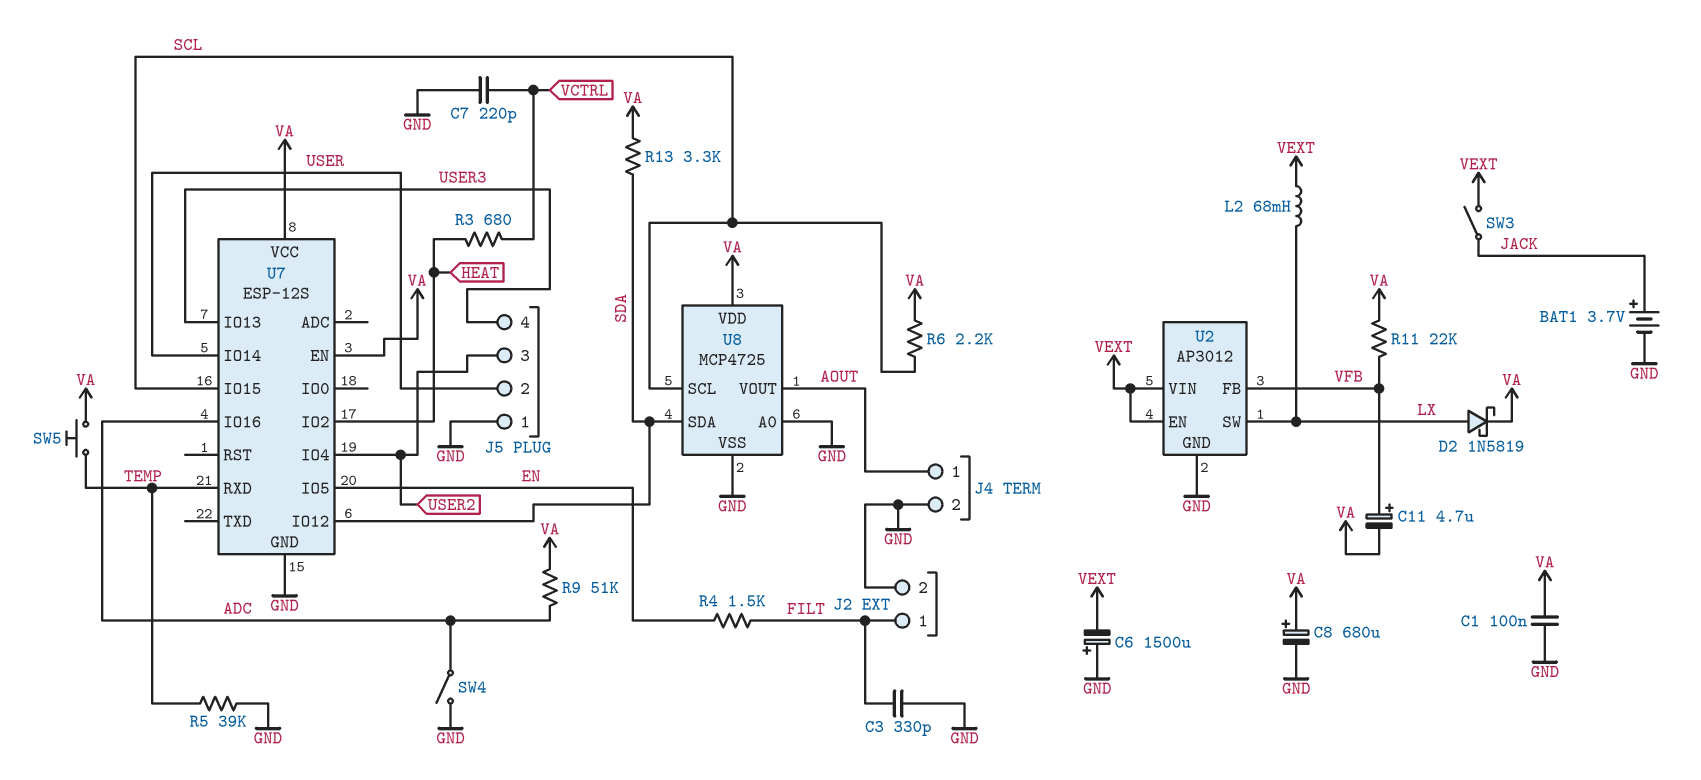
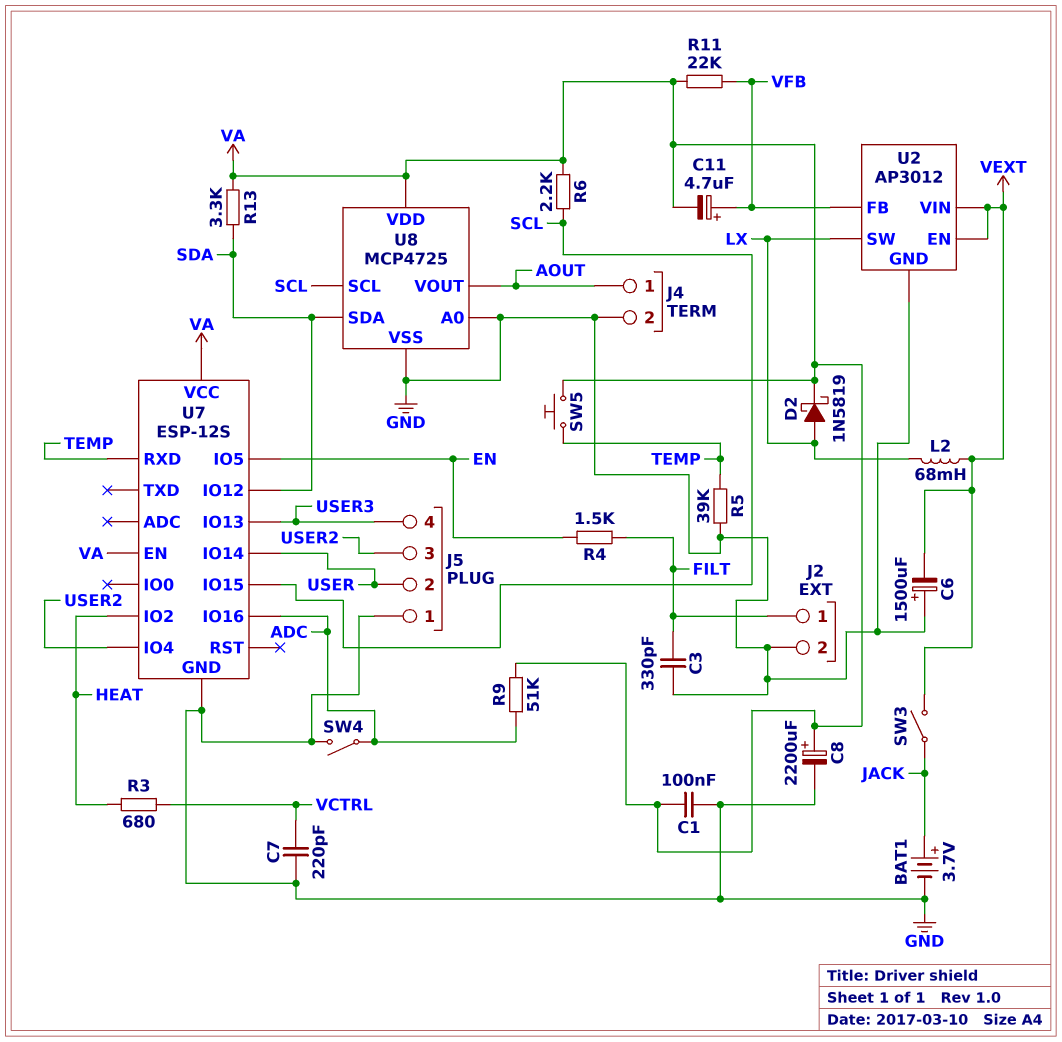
C8: 680uF (plus VA, minus GND) -> 2200uF (plus VA, minus GND)

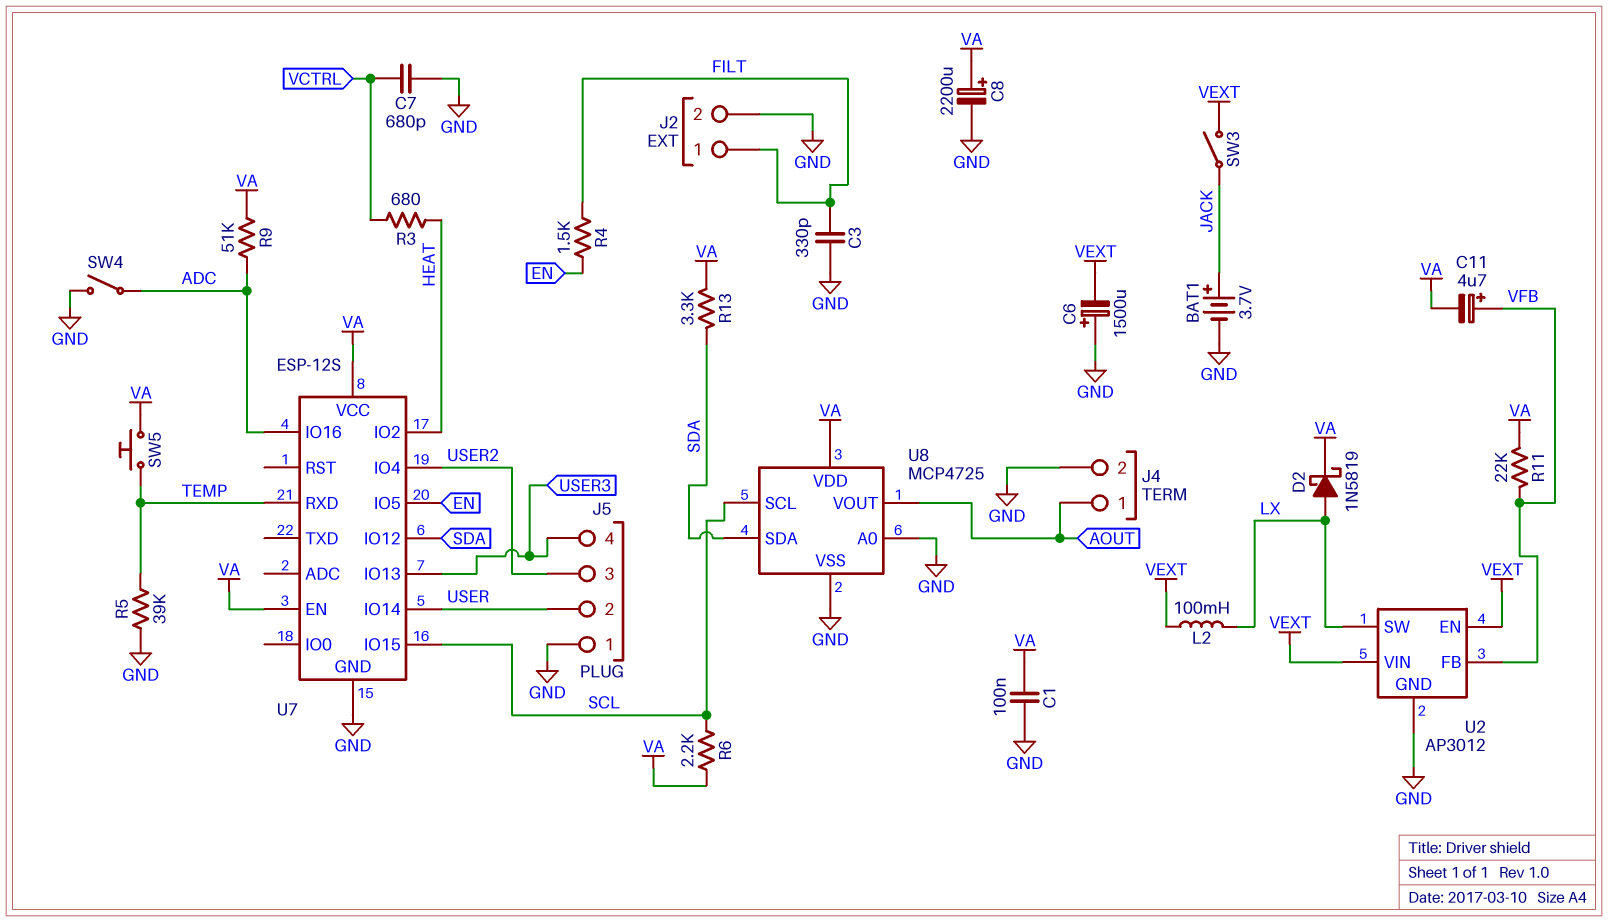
C7: 220pF (GND, VCTRL) -> 680pF (GND, VCTRL)
L2: 68mH (LX, VEXT) -> 100mH (LX, VEXT)

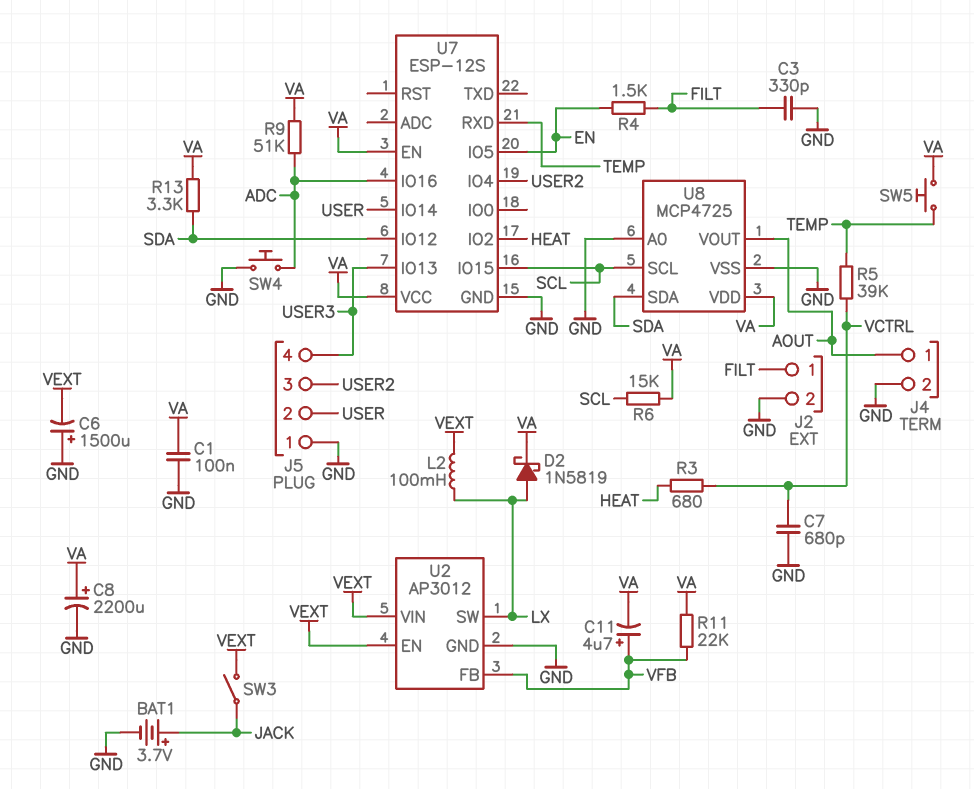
R5: 39k (GND, TEMP) -> 39k (TEMP, VCTRL)
R6: 2.2k (SCL, VA) -> 15k (SCL, VA)
SW4: switch (ADC, GND) -> button (ADC, GND)

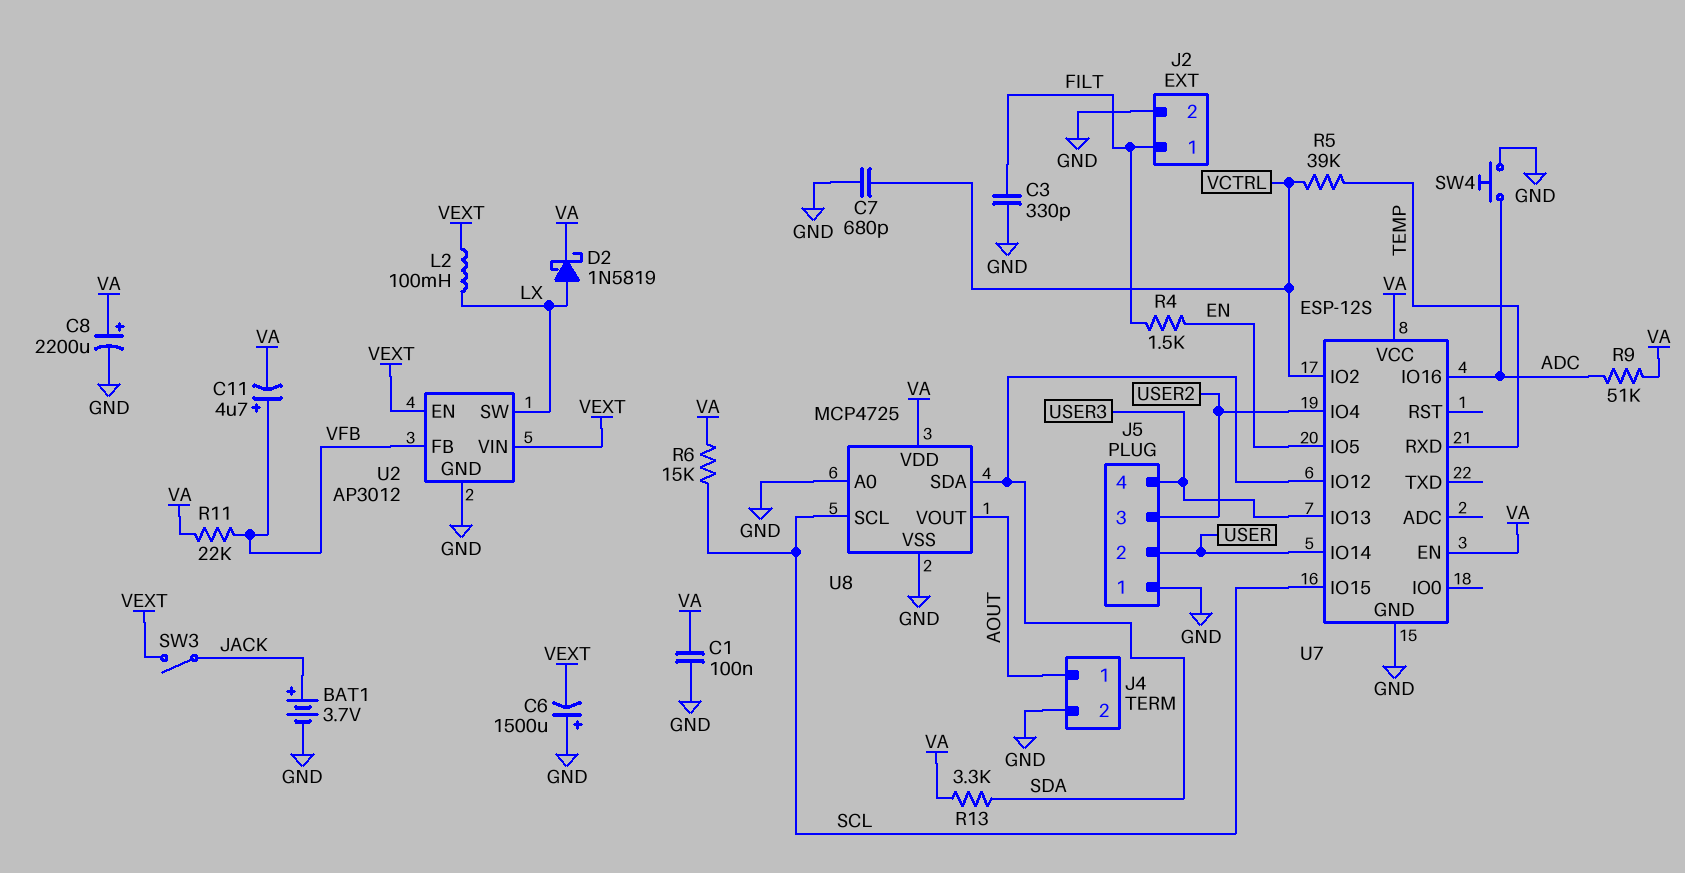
R3: 680 (HEAT, VCTRL) -> none
SW5: button (TEMP, VA) -> none
U7 pin IO2: HEAT -> VCTRL

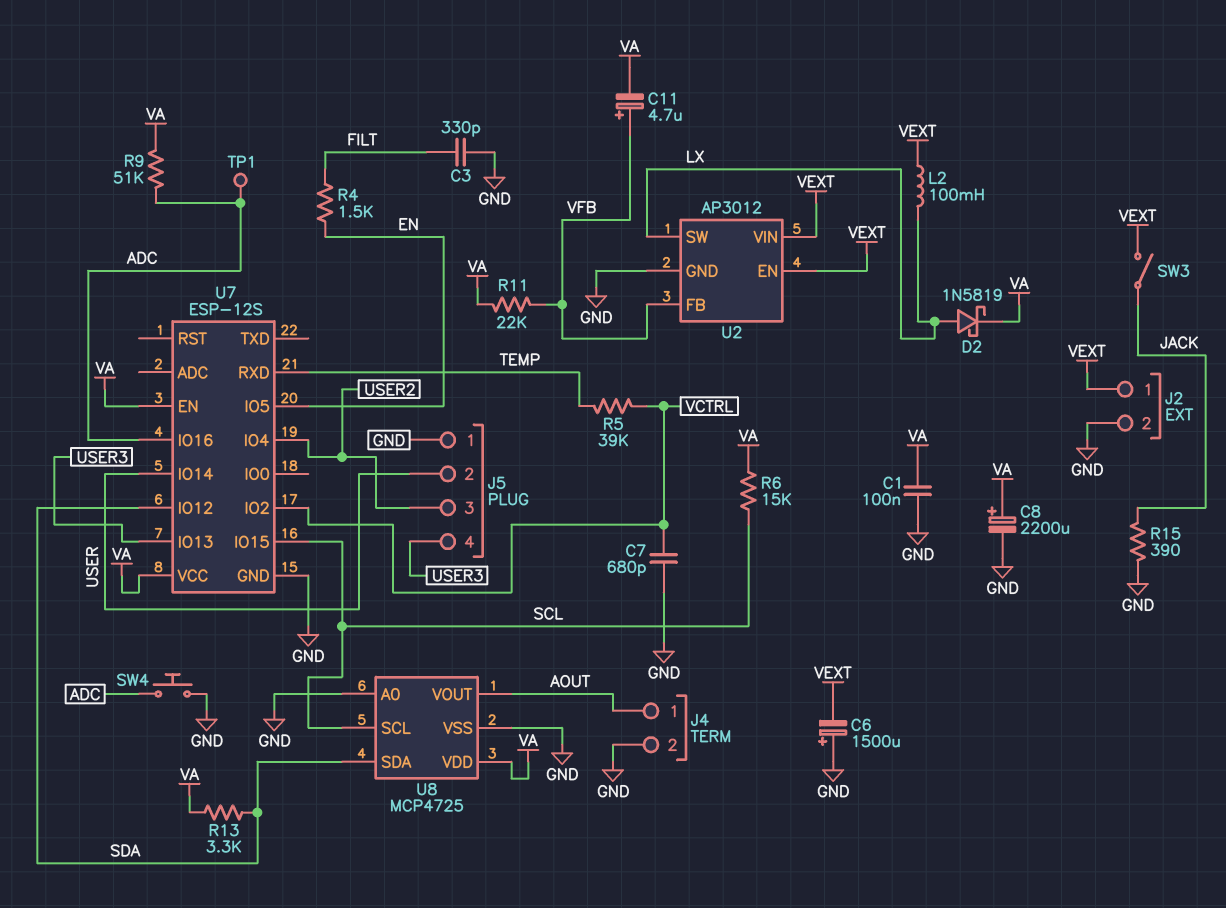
BAT1: 3.7V (plus JACK, minus GND) -> none
J2 pin 1: FILT -> VEXT
R15: none -> 390 (GND, JACK)
TP1: none -> test point (ADC)

